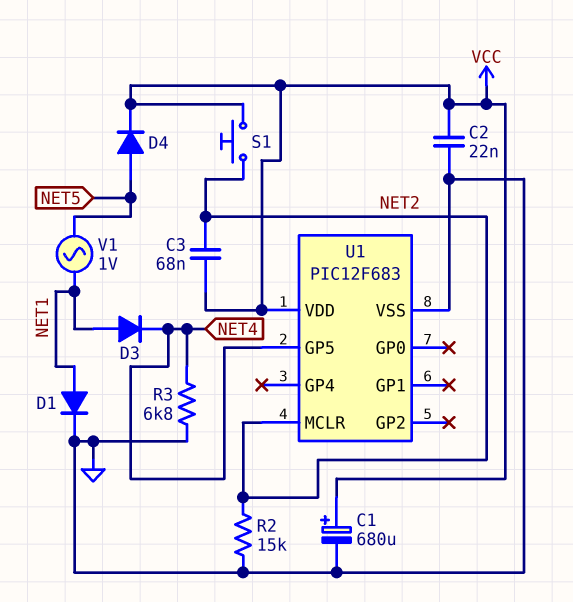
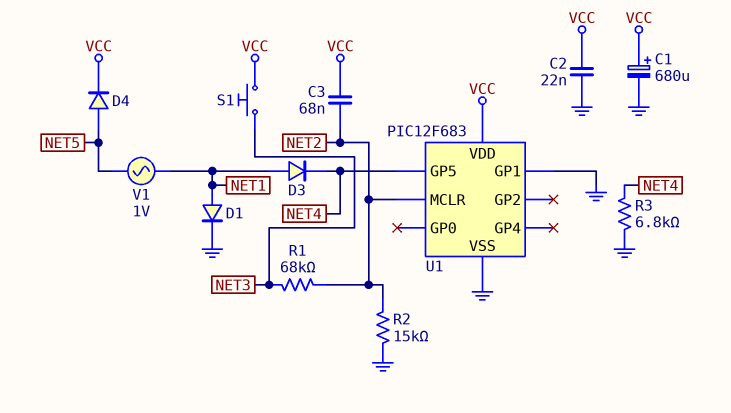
R1: none -> 68k (NET2, NET3)
S1: button (NET2, VCC) -> button (NET3, VCC)
U1 pin GP1: none -> GND

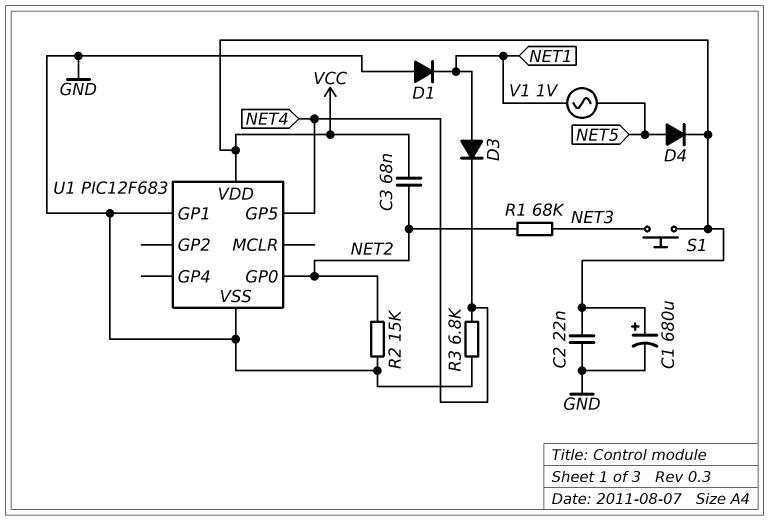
D1: diode (A NET1, K GND) -> diode (A GND, K NET1)
U1 pin GP0: none -> NET2
U1 pin MCLR: NET2 -> none

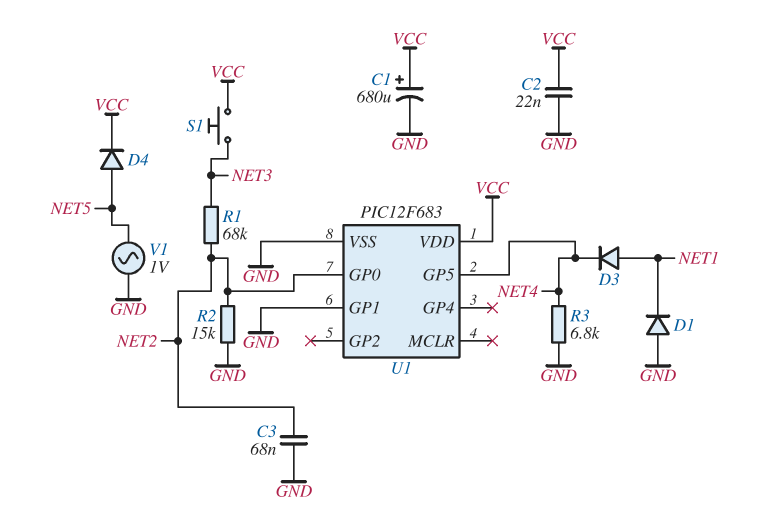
C3: 68nF (NET2, VCC) -> 68nF (GND, NET2)
V1: AC 1V (NET1, NET5) -> AC 1V (GND, NET5)

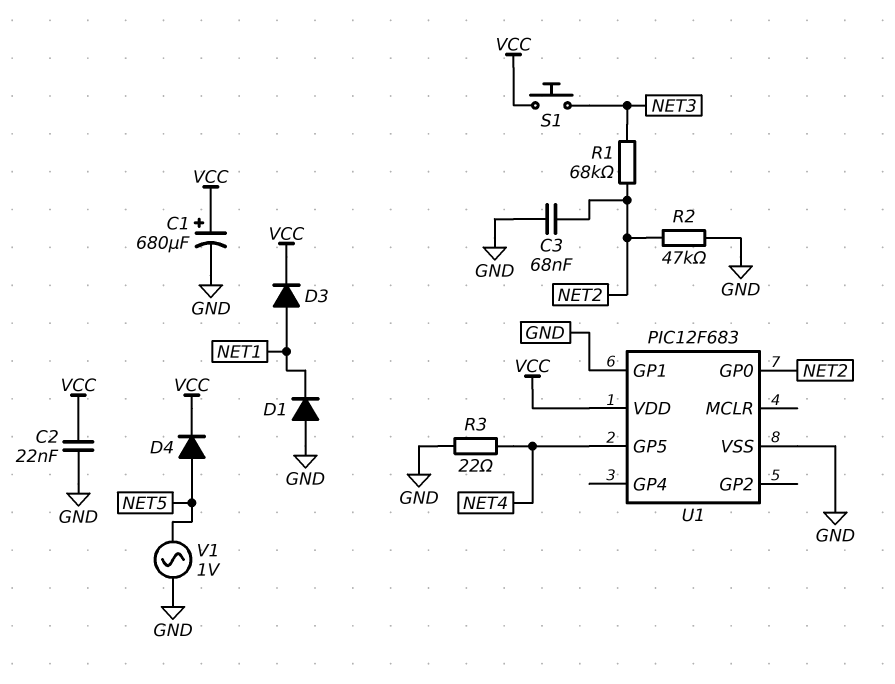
D3: diode (A NET1, K NET4) -> diode (A NET1, K VCC)
R2: 15k (GND, NET2) -> 47k (GND, NET2)
R3: 6.8k (GND, NET4) -> 22 (GND, NET4)

